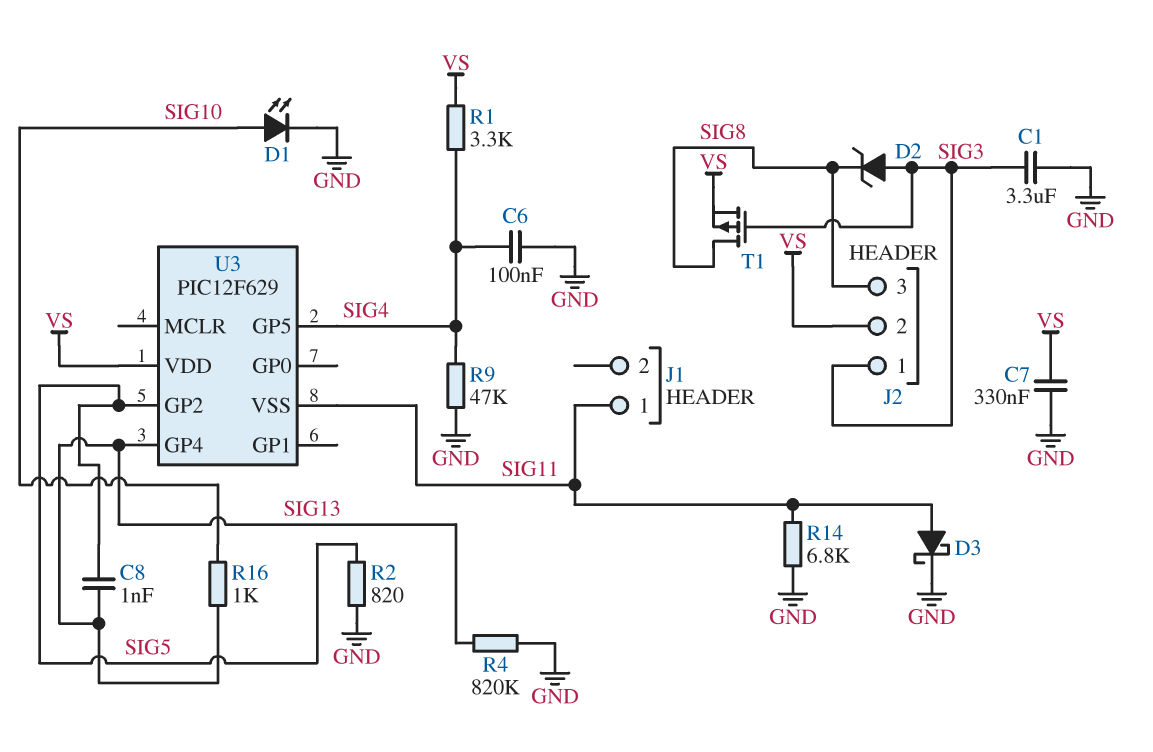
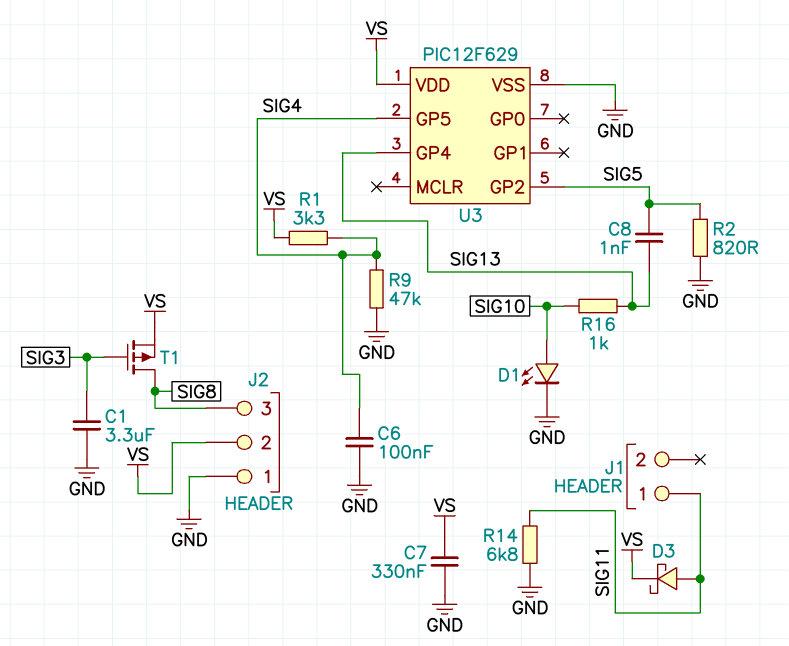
D2: zener (A SIG3, K SIG8) -> none
D3: schottky (A SIG11, K GND) -> schottky (A SIG11, K VS)
J2 pin 1: SIG3 -> GND
R4: 820k (GND, SIG13) -> none
U3 pin VSS: SIG11 -> GND

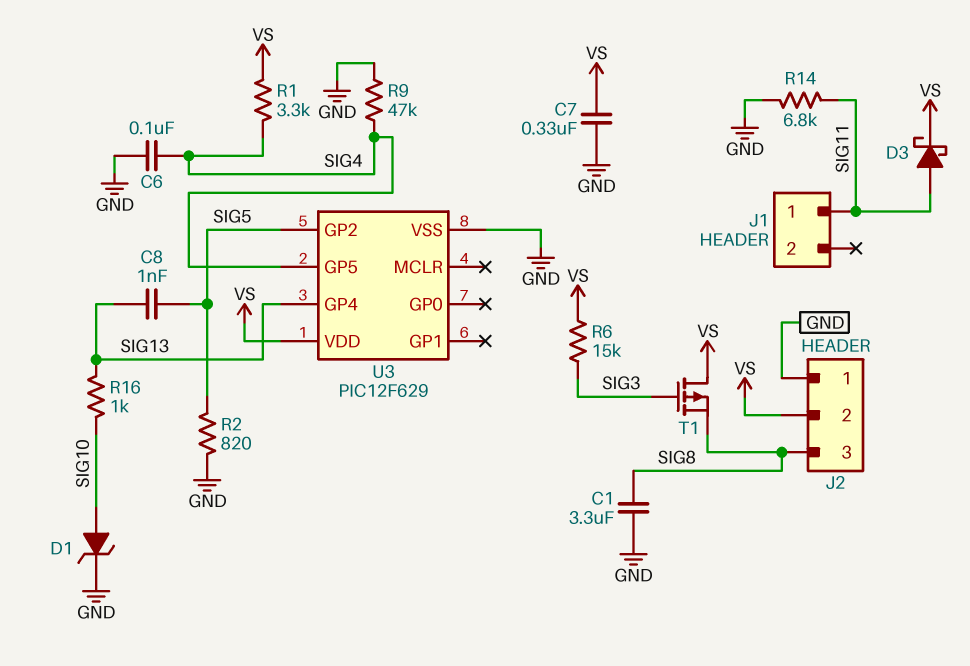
C1: 3.3uF (GND, SIG3) -> 3.3uF (GND, SIG8)
D1: LED (A SIG10, K GND) -> zener (A SIG10, K GND)
R6: none -> 15k (SIG3, VS)
T1: PMOS (G SIG3, D SIG8, S VS) -> PMOS (G SIG3, D VS, S SIG8)

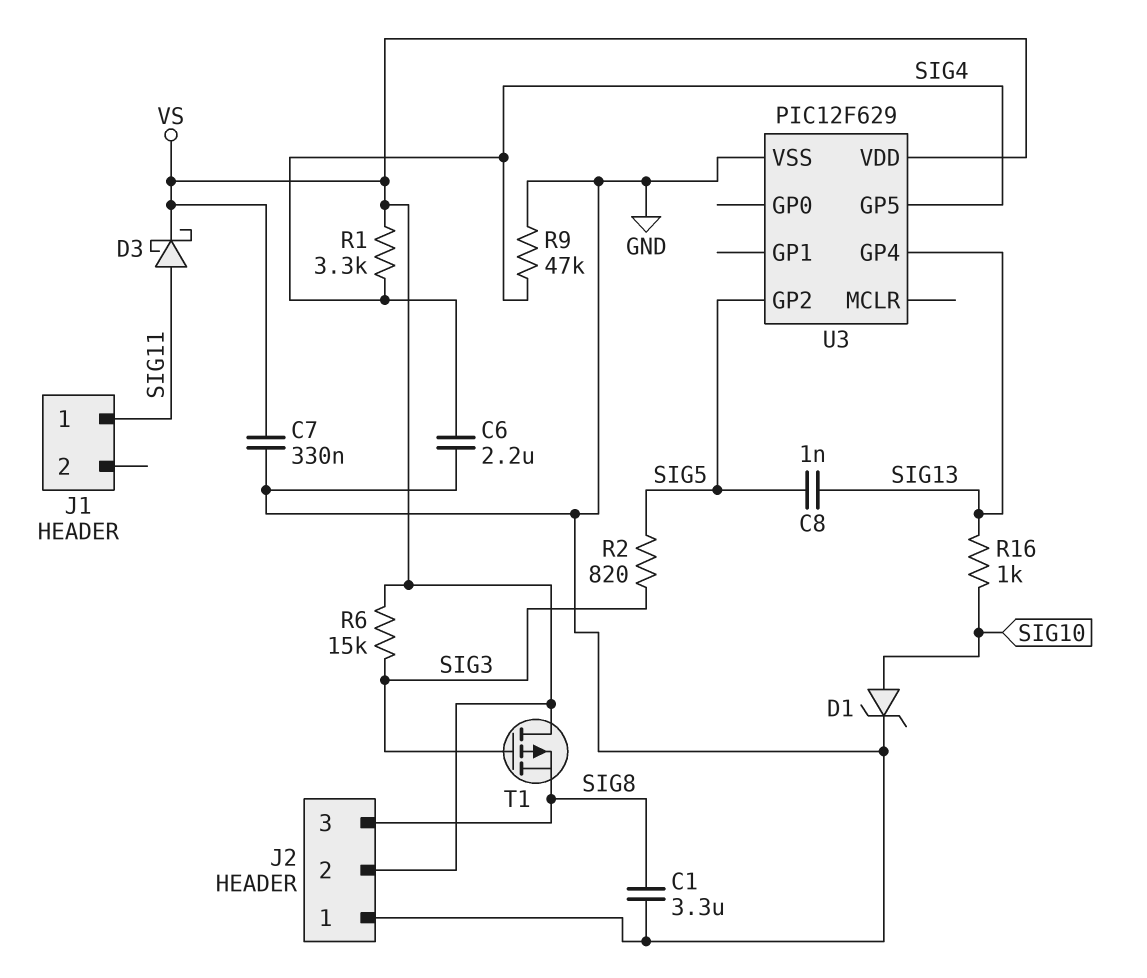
C6: 100nF (GND, SIG4) -> 2.2uF (GND, SIG4)
R2: 820 (GND, SIG5) -> 820 (SIG3, SIG5)
R14: 6.8k (GND, SIG11) -> none

